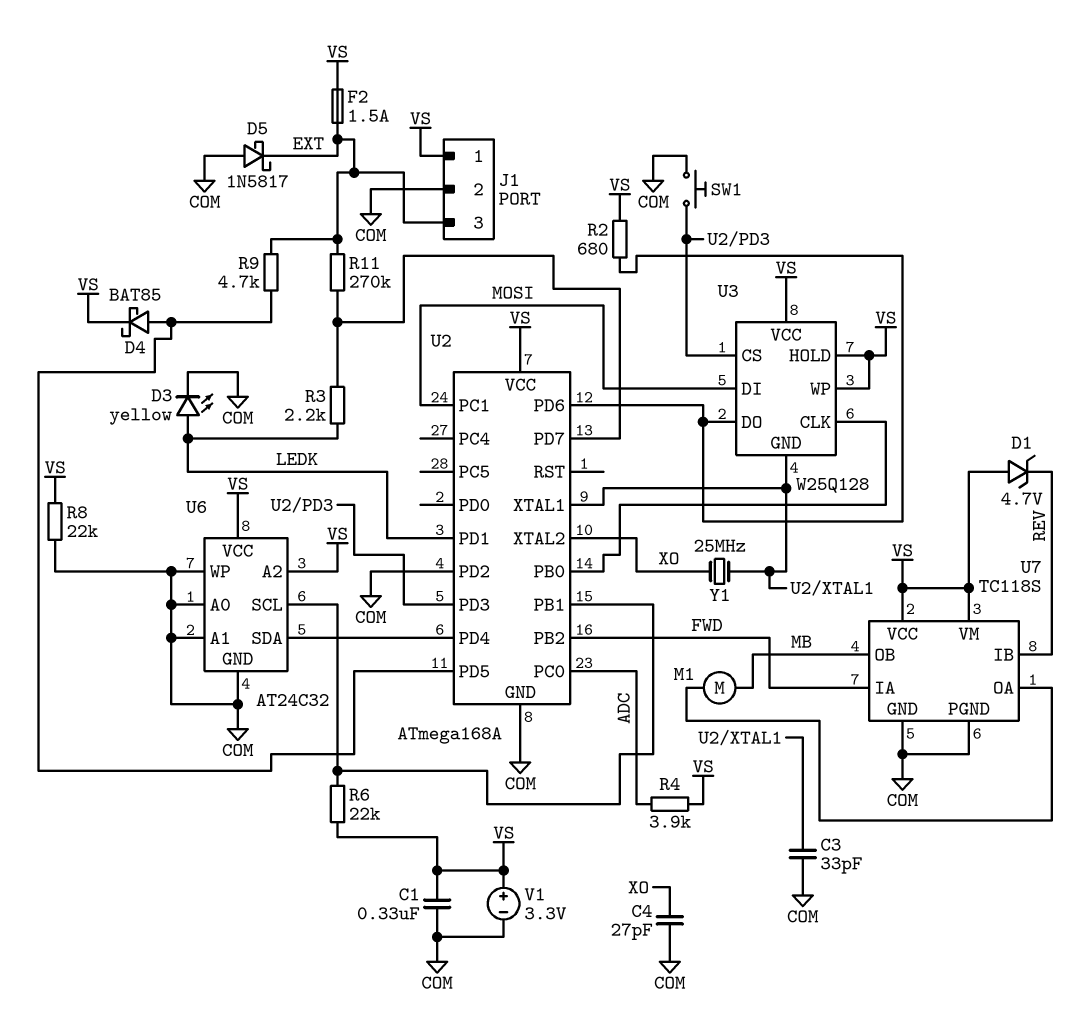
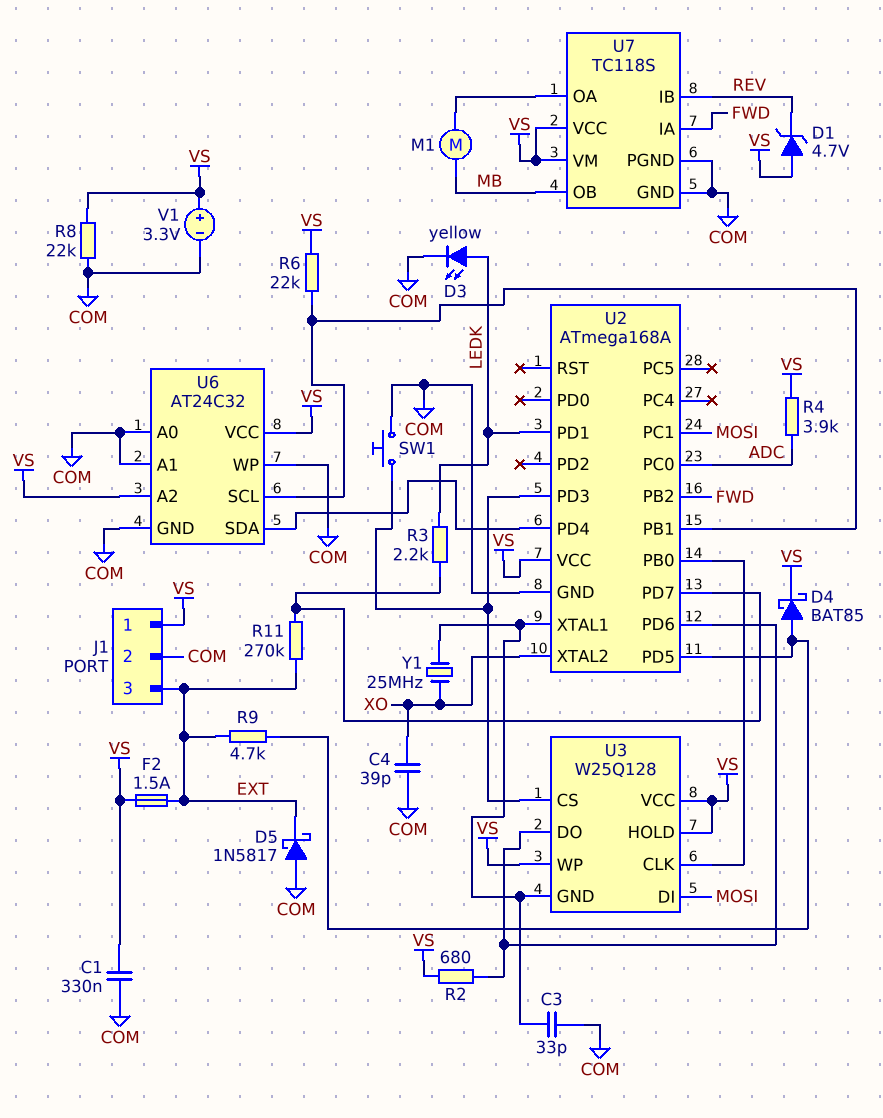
C4: 27pF (COM, XO) -> 39pF (COM, XO)
U2 pin PD2: COM -> none

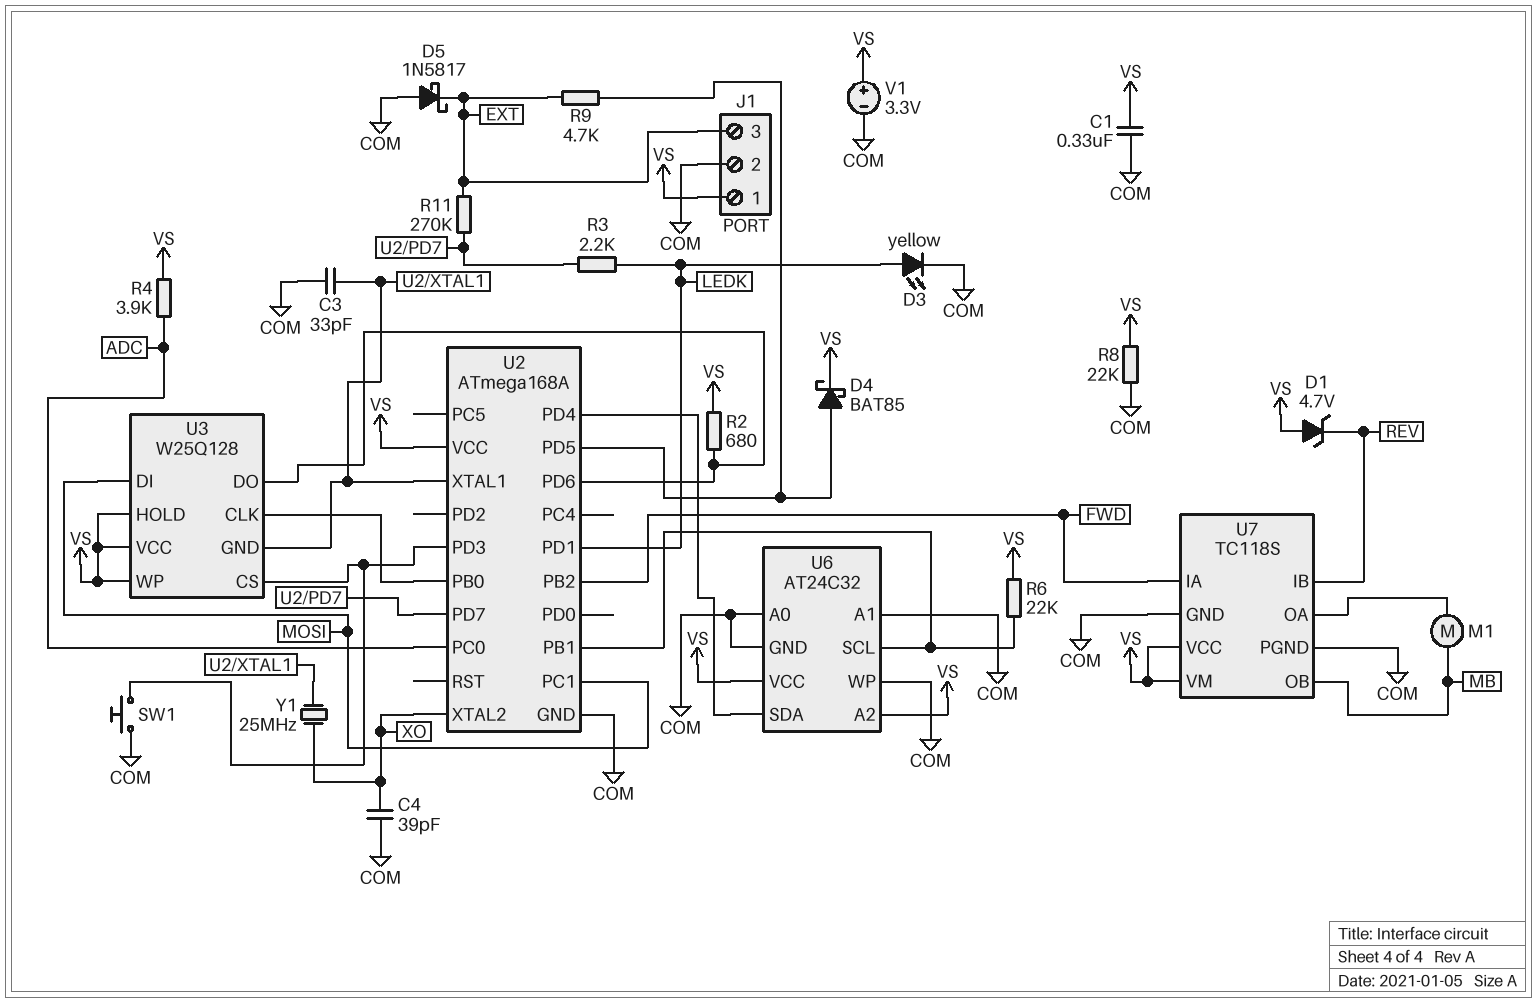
F2: 1.5A (EXT, VS) -> none

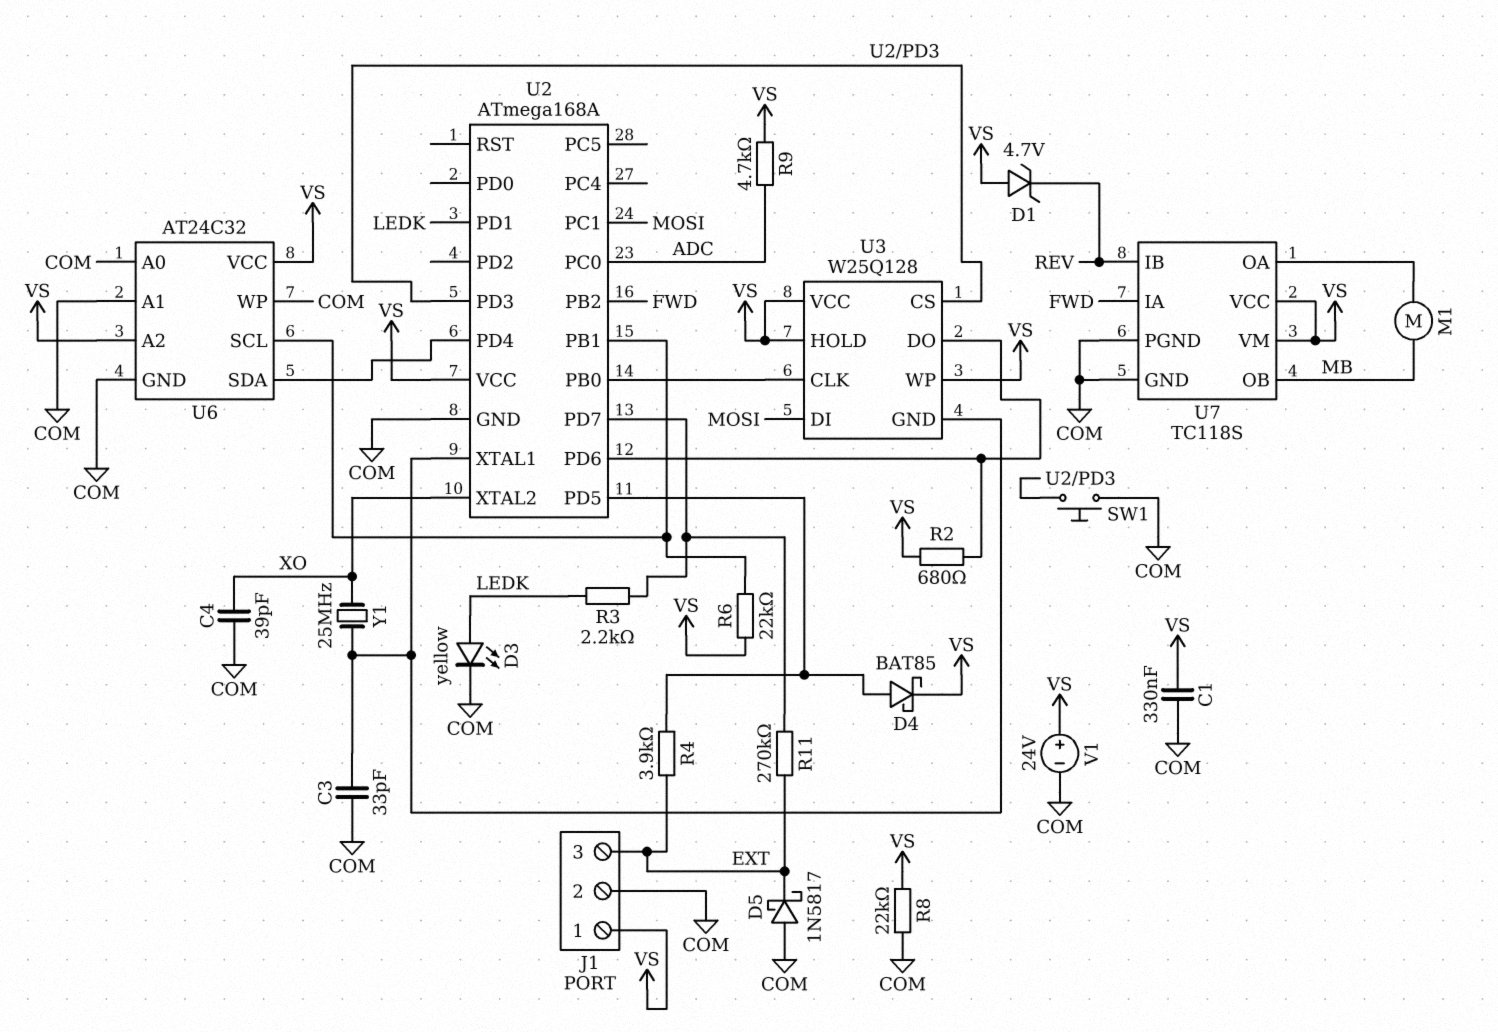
R4: 3.9k (ADC, VS) -> 3.9k (EXT, U2/PD5)
R9: 4.7k (EXT, U2/PD5) -> 4.7k (ADC, VS)
V1: 3.3V (plus VS, minus COM) -> 24V (plus VS, minus COM)

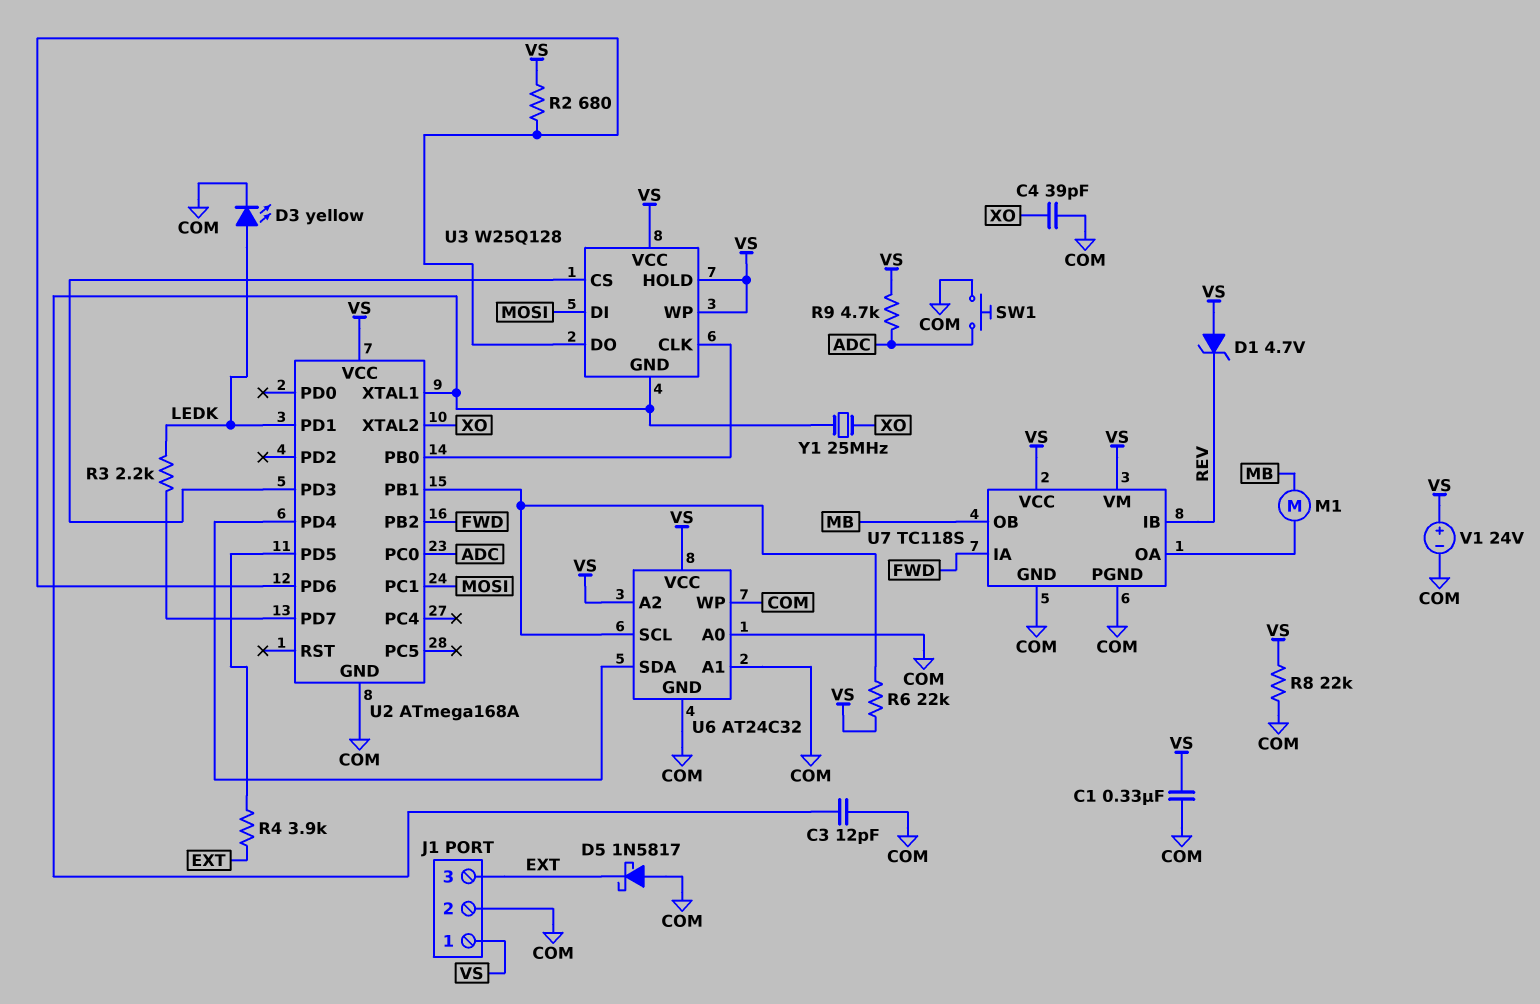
C3: 33pF (COM, U2/XTAL1) -> 12pF (COM, U2/XTAL1)
D4: schottky BAT85 (A U2/PD5, K VS) -> none
R11: 270k (EXT, U2/PD7) -> none
SW1: button (COM, U2/PD3) -> button (ADC, COM)

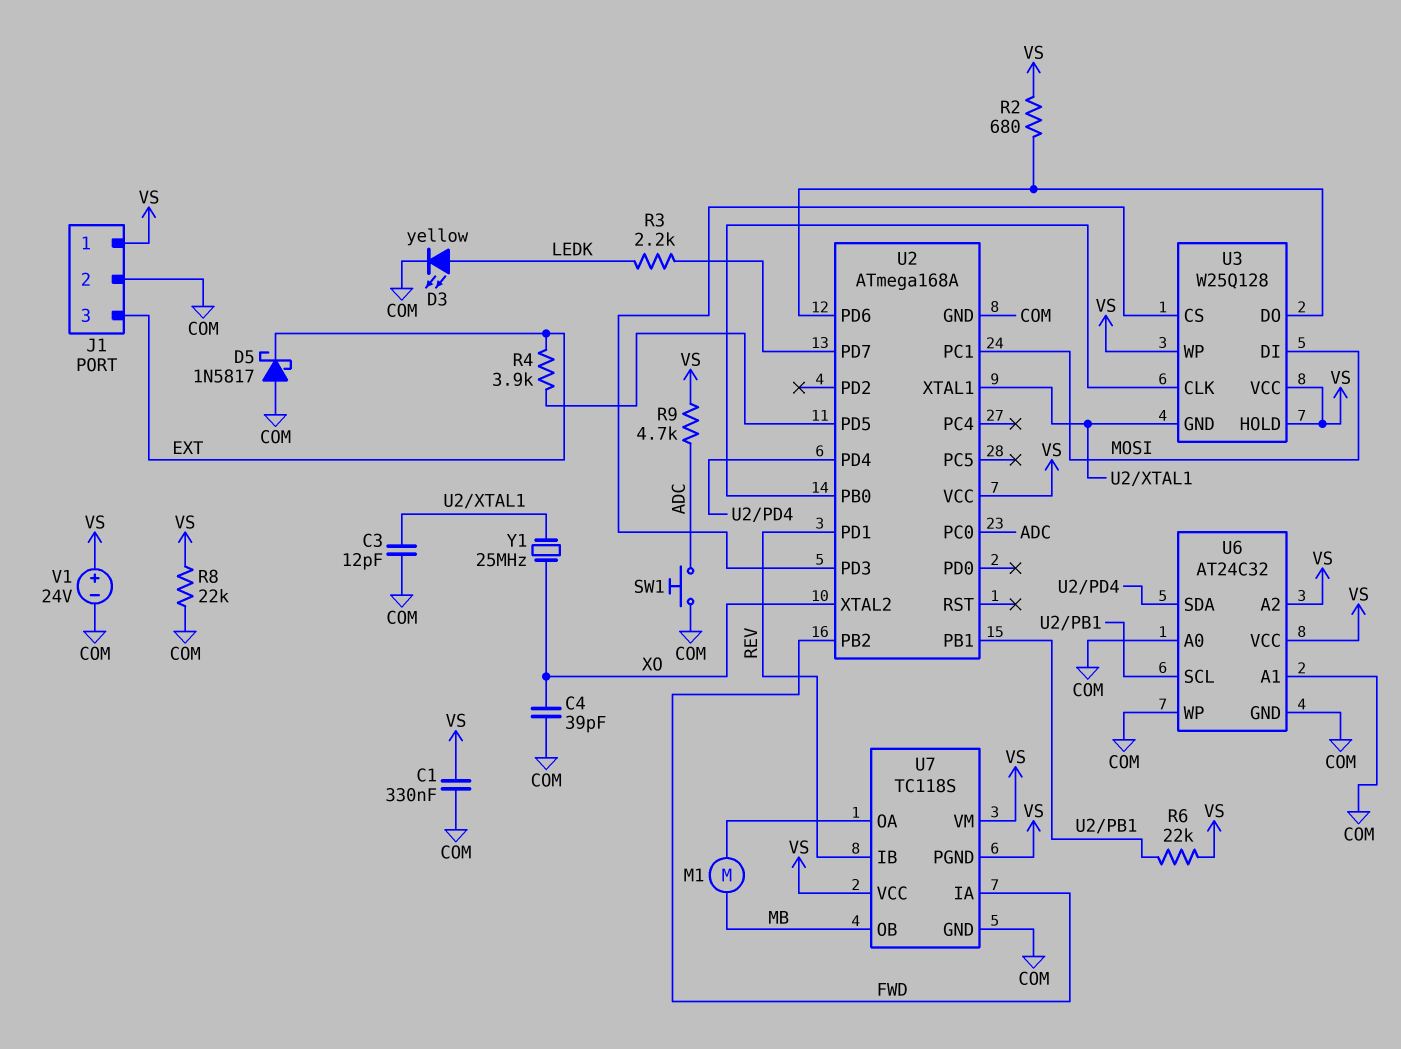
D1: zener 4.7V (A VS, K REV) -> none
U2 pin PD1: LEDK -> REV
U7 pin PGND: COM -> VS

